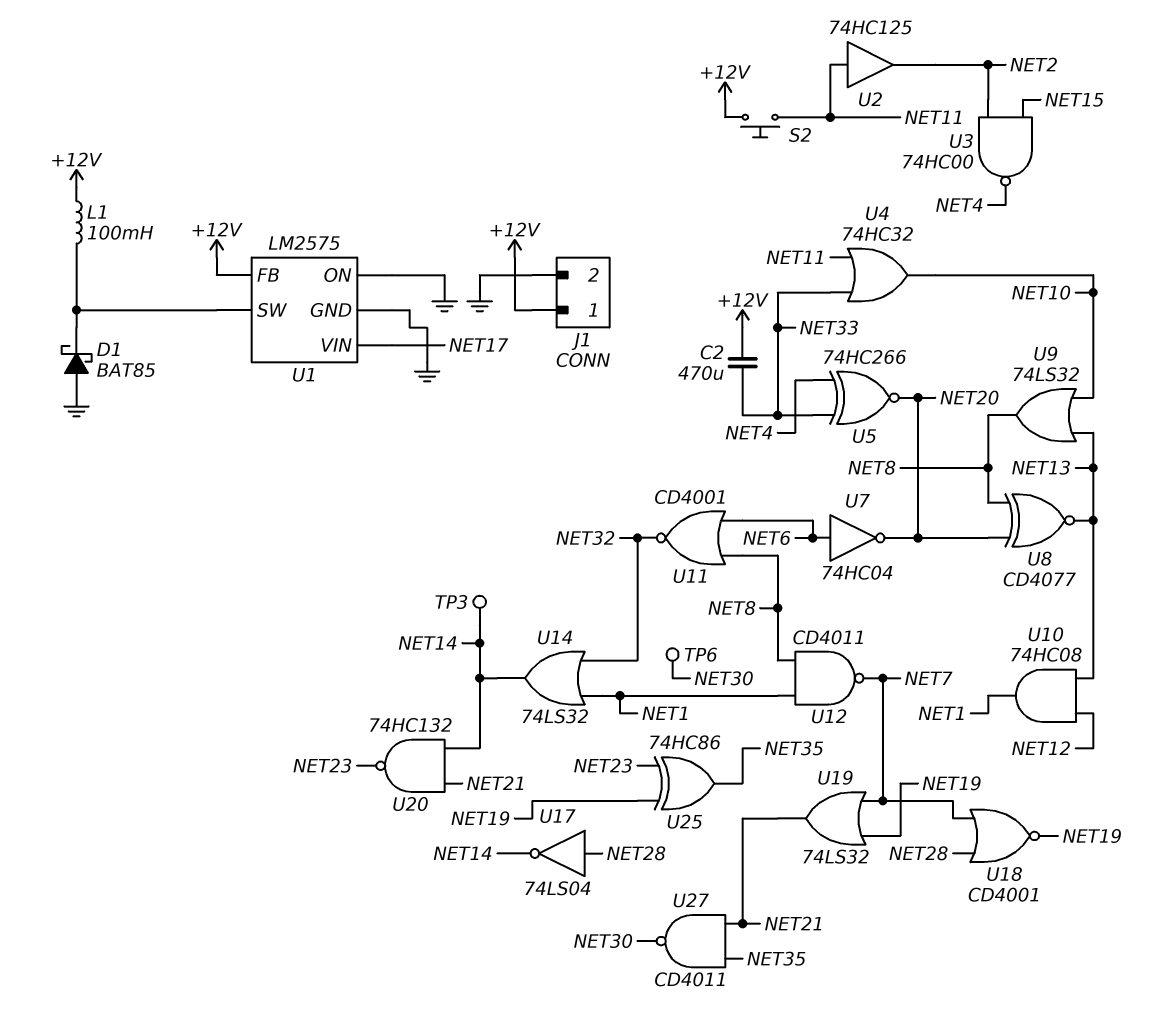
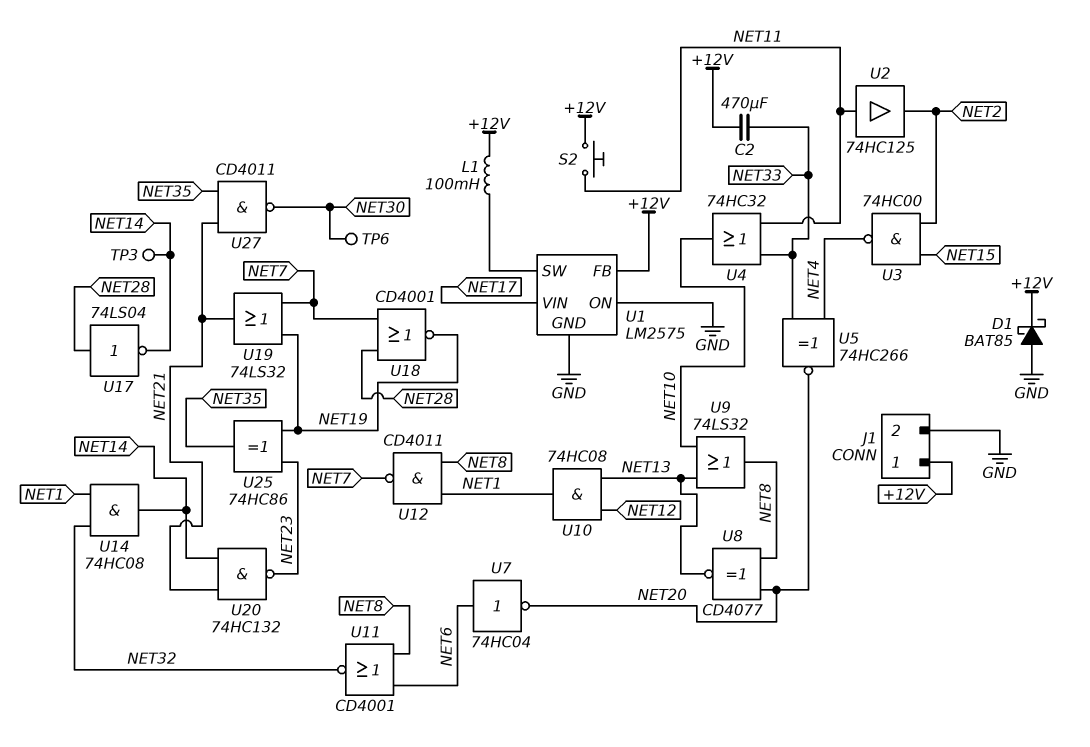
D1: schottky BAT85 (A GND, K U1/SW) -> schottky BAT85 (A GND, K +12V)
U14: OR 74LS32 (in NET1, in NET32, out NET14) -> AND 74HC08 (in NET1, in NET32, out NET14)

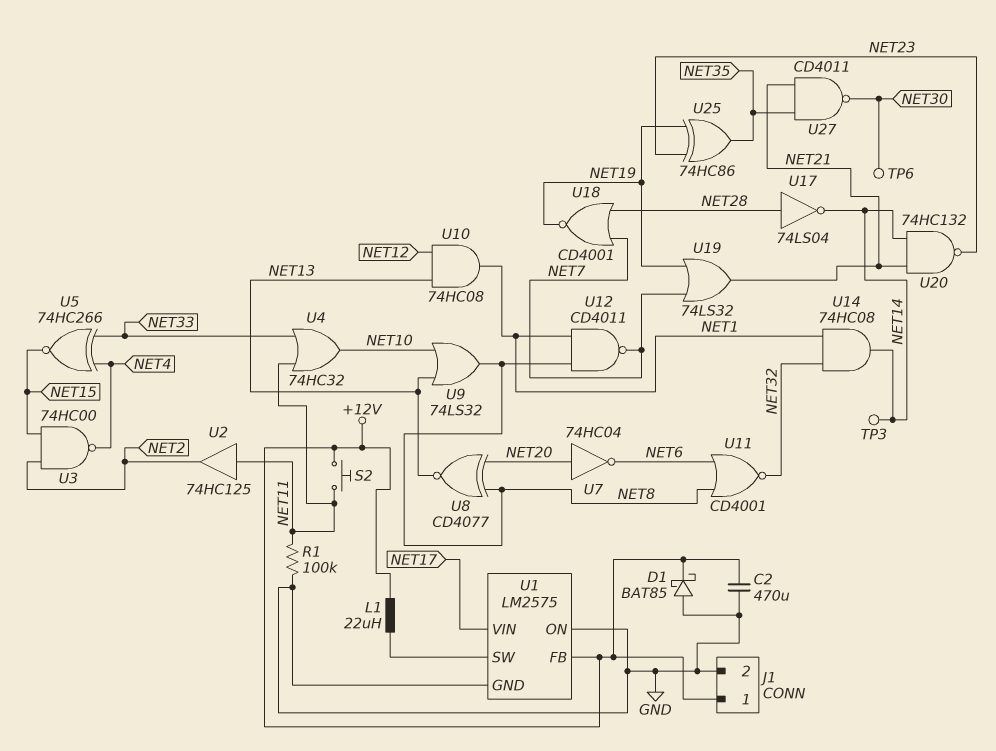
C2: 470uF (+12V, NET33) -> 470uF (+12V, GND)
L1: 100mH (+12V, U1/SW) -> 22uH (+12V, U1/SW)
R1: none -> 100k (GND, NET11)
U5: XNOR 74HC266 (in NET4, in NET33, out NET20) -> XNOR 74HC266 (in NET4, in NET33, out NET15)
U7: NOT 74HC04 (in NET6, out NET20) -> NOT 74HC04 (in NET20, out NET6)

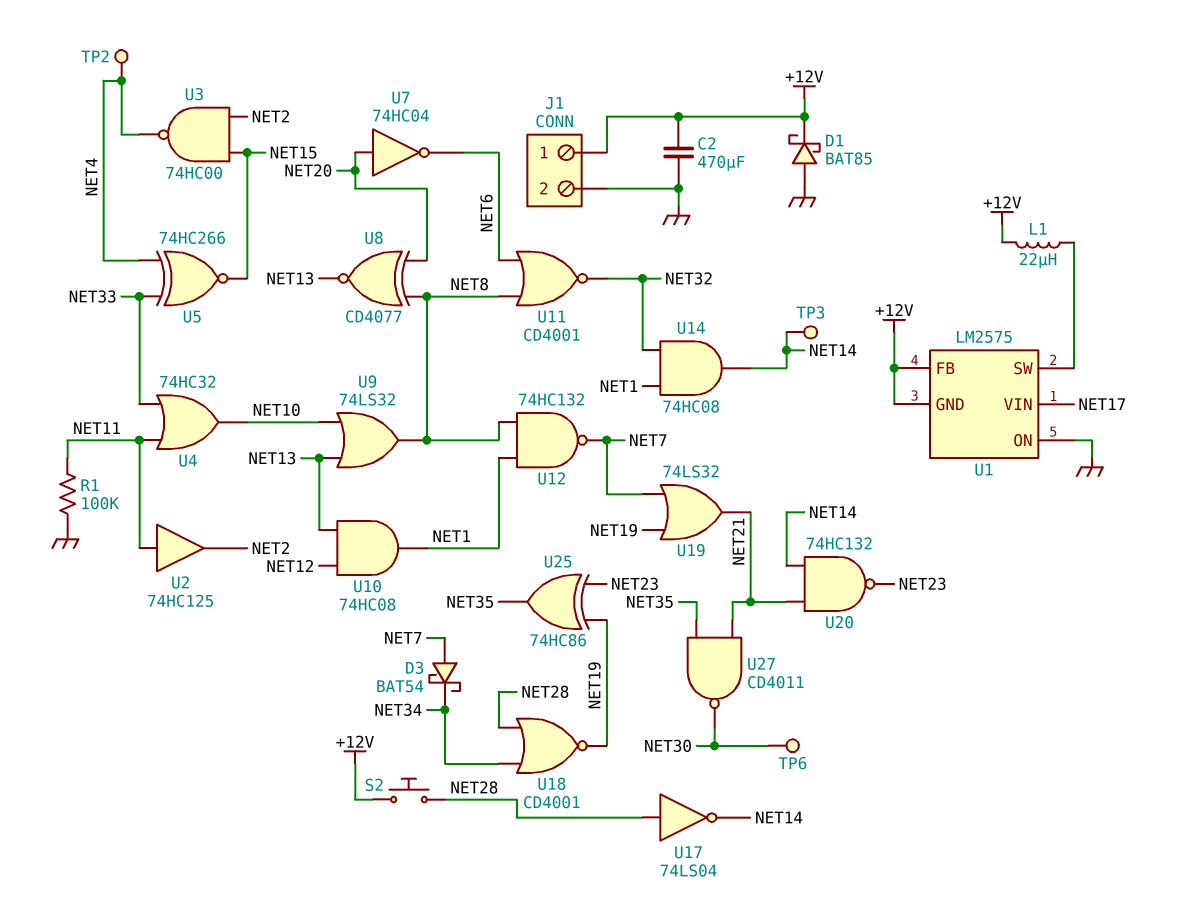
D3: none -> schottky BAT54 (A NET7, K NET34)
S2: button (+12V, NET11) -> button (+12V, NET28)
TP2: none -> test point (NET4)
U1 pin GND: GND -> +12V
U12: NAND CD4011 (in NET1, in NET8, out NET7) -> NAND 74HC132 (in NET1, in NET8, out NET7)
U18: NOR CD4001 (in NET7, in NET28, out NET19) -> NOR CD4001 (in NET28, in NET34, out NET19)

